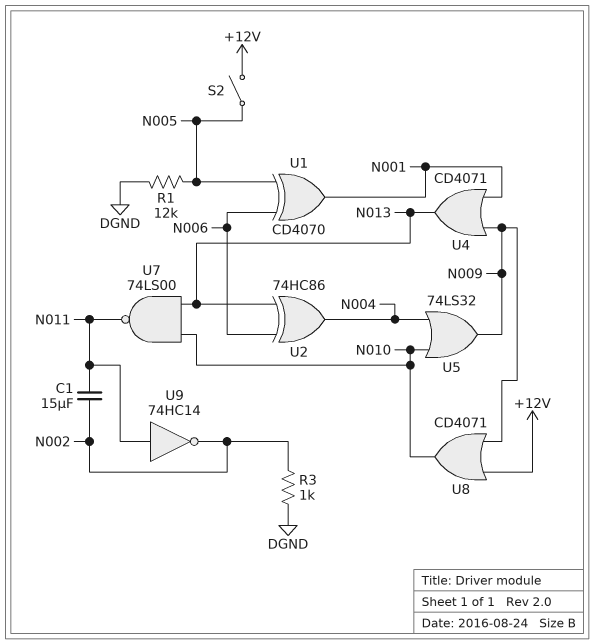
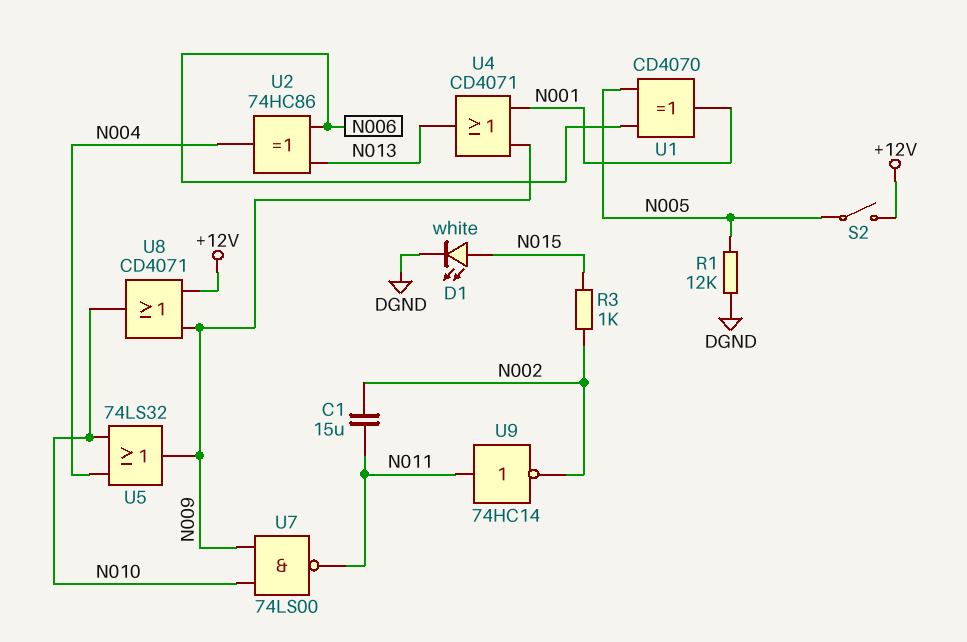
D1: none -> LED white (A N015, K DGND)
R3: 1k (DGND, N002) -> 1k (N002, N015)
U7: NAND 74LS00 (in N010, in N013, out N011) -> NAND 74LS00 (in N009, in N010, out N011)

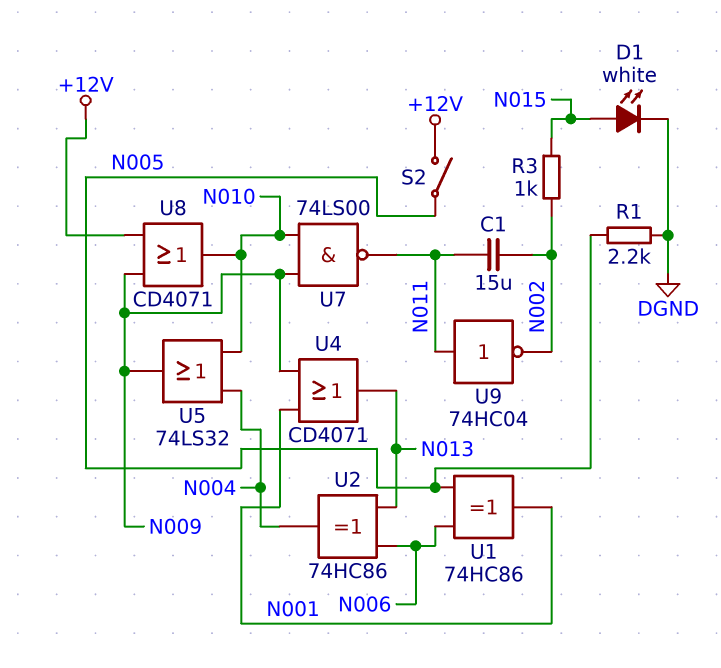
R1: 12k (DGND, N005) -> 2.2k (DGND, N005)
U1: XOR CD4070 (in N005, in N006, out N001) -> XOR 74HC86 (in N005, in N006, out N001)
U9: NOT 74HC14 (in N011, out N002) -> NOT 74HC04 (in N011, out N002)

